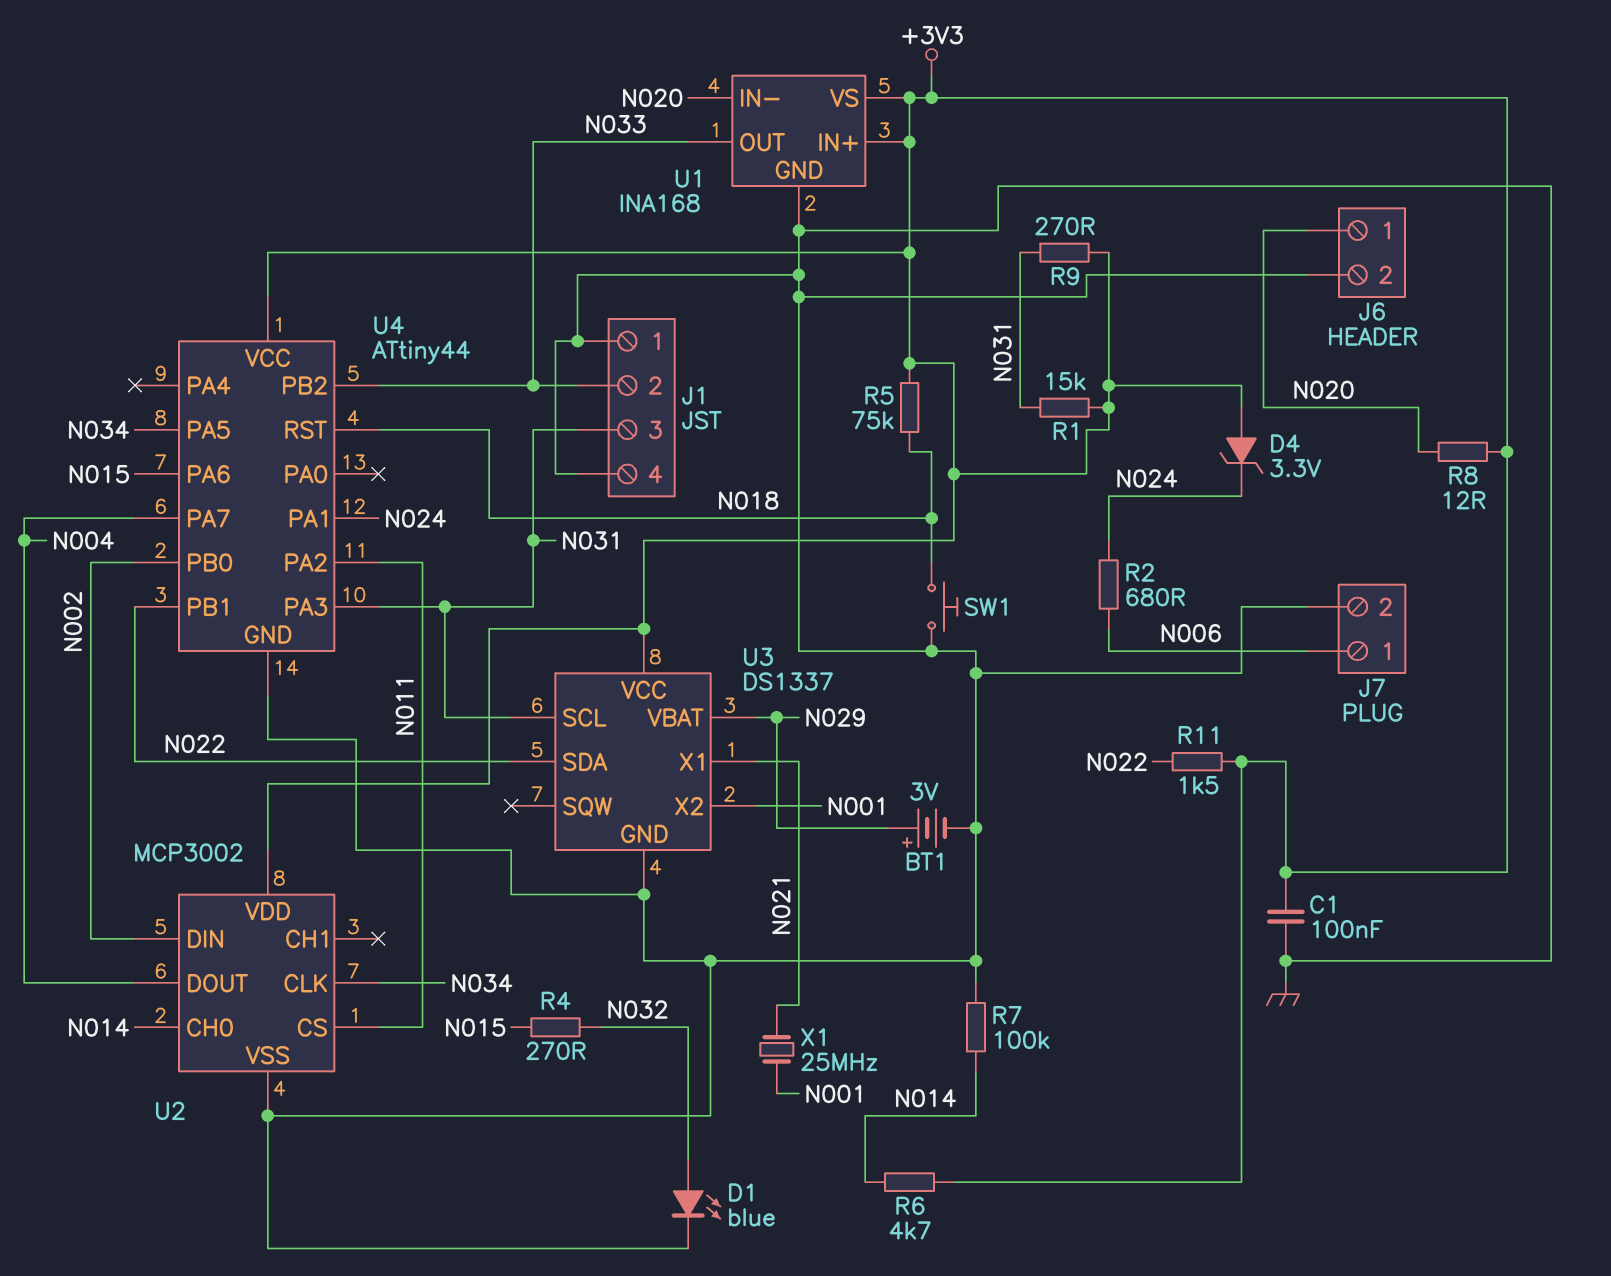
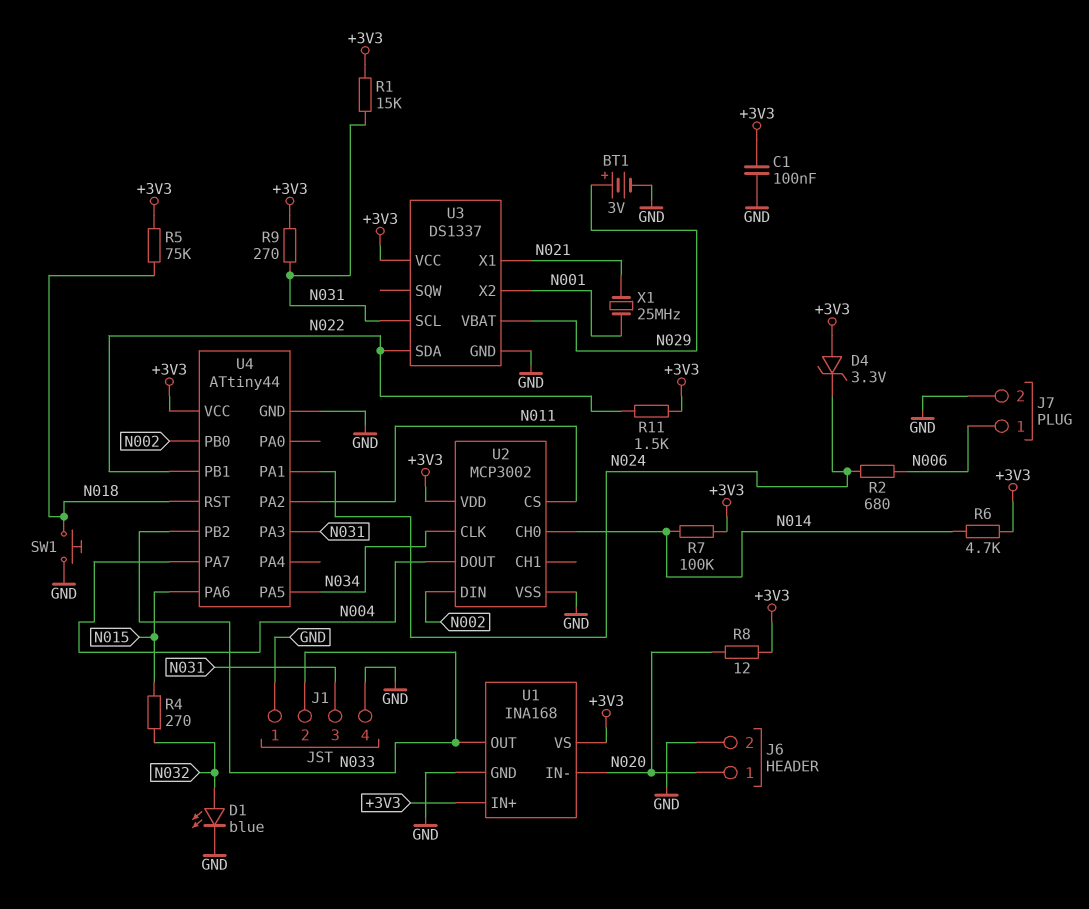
R7: 100k (GND, N014) -> 100k (+3V3, N014)

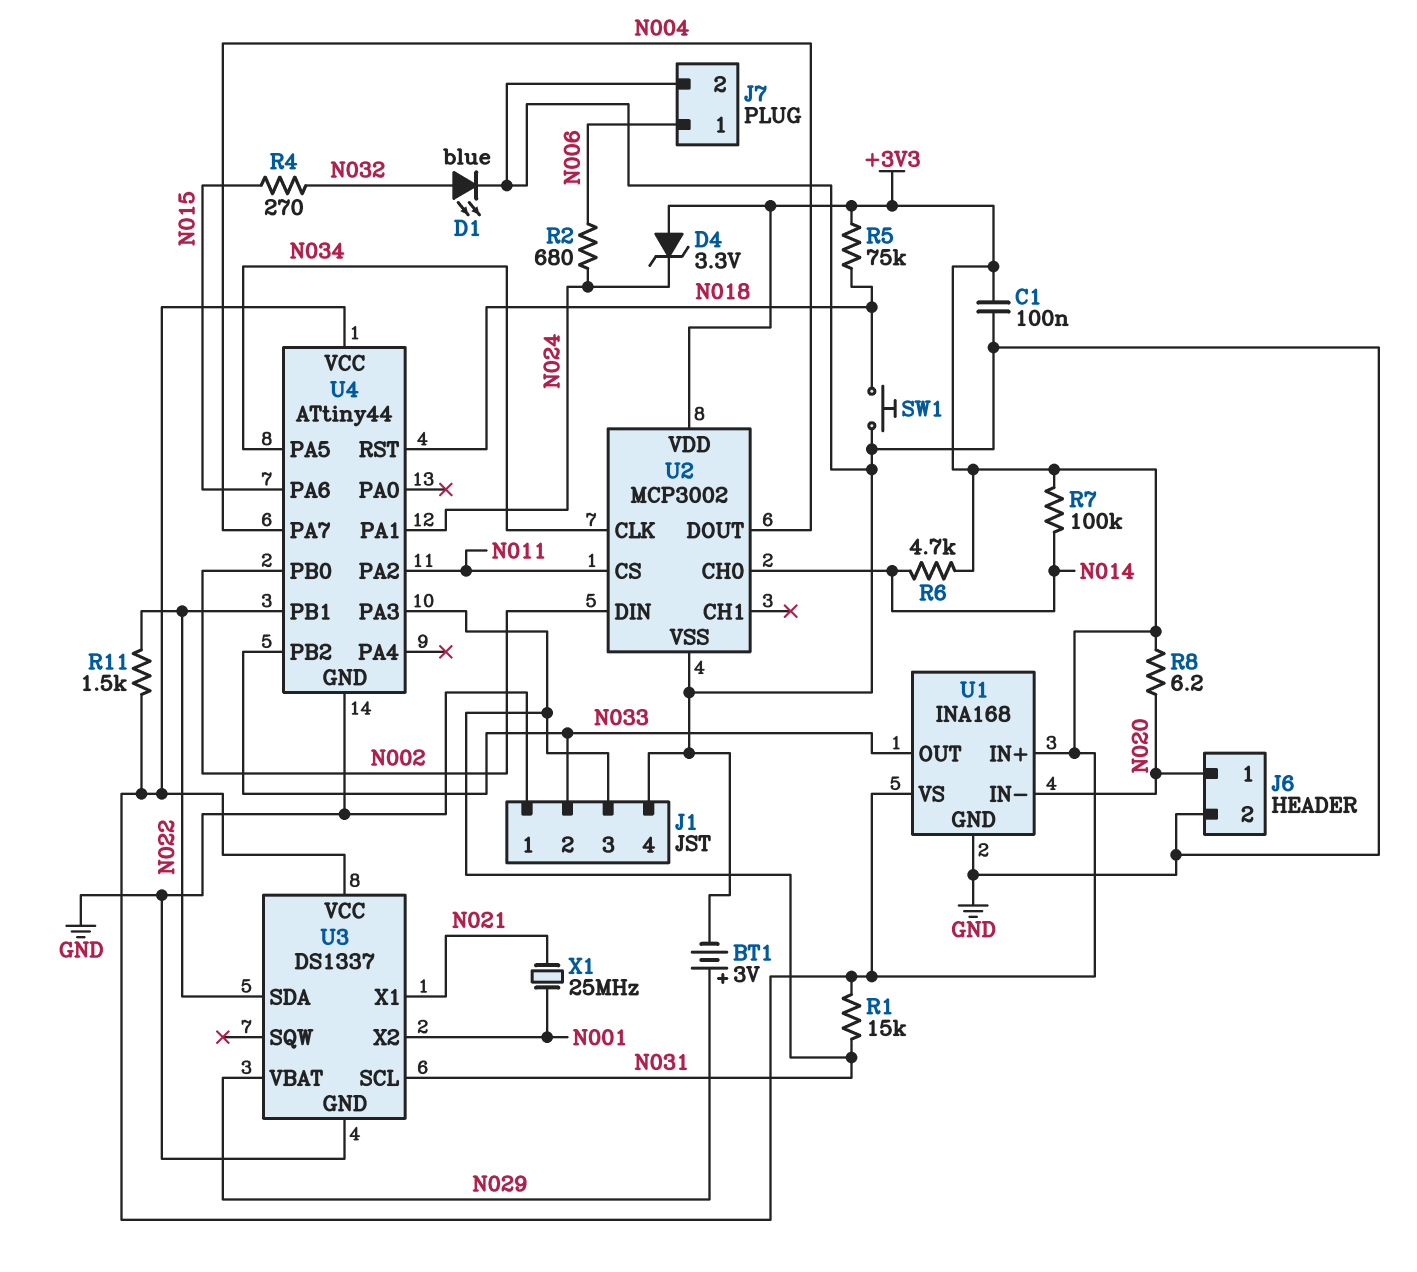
R8: 12 (+3V3, N020) -> 6.2 (+3V3, N020)
R9: 270 (+3V3, N031) -> none

